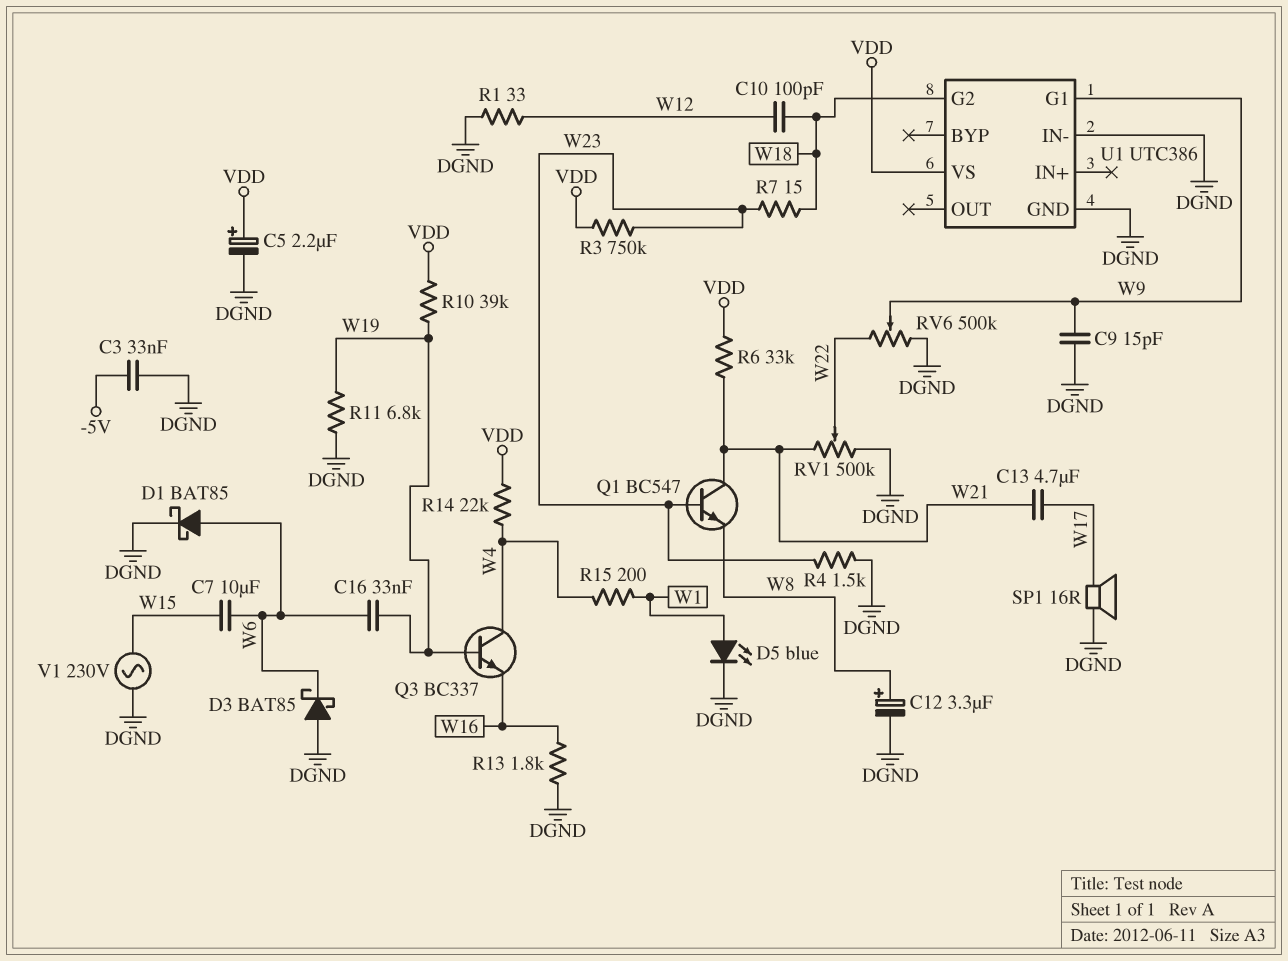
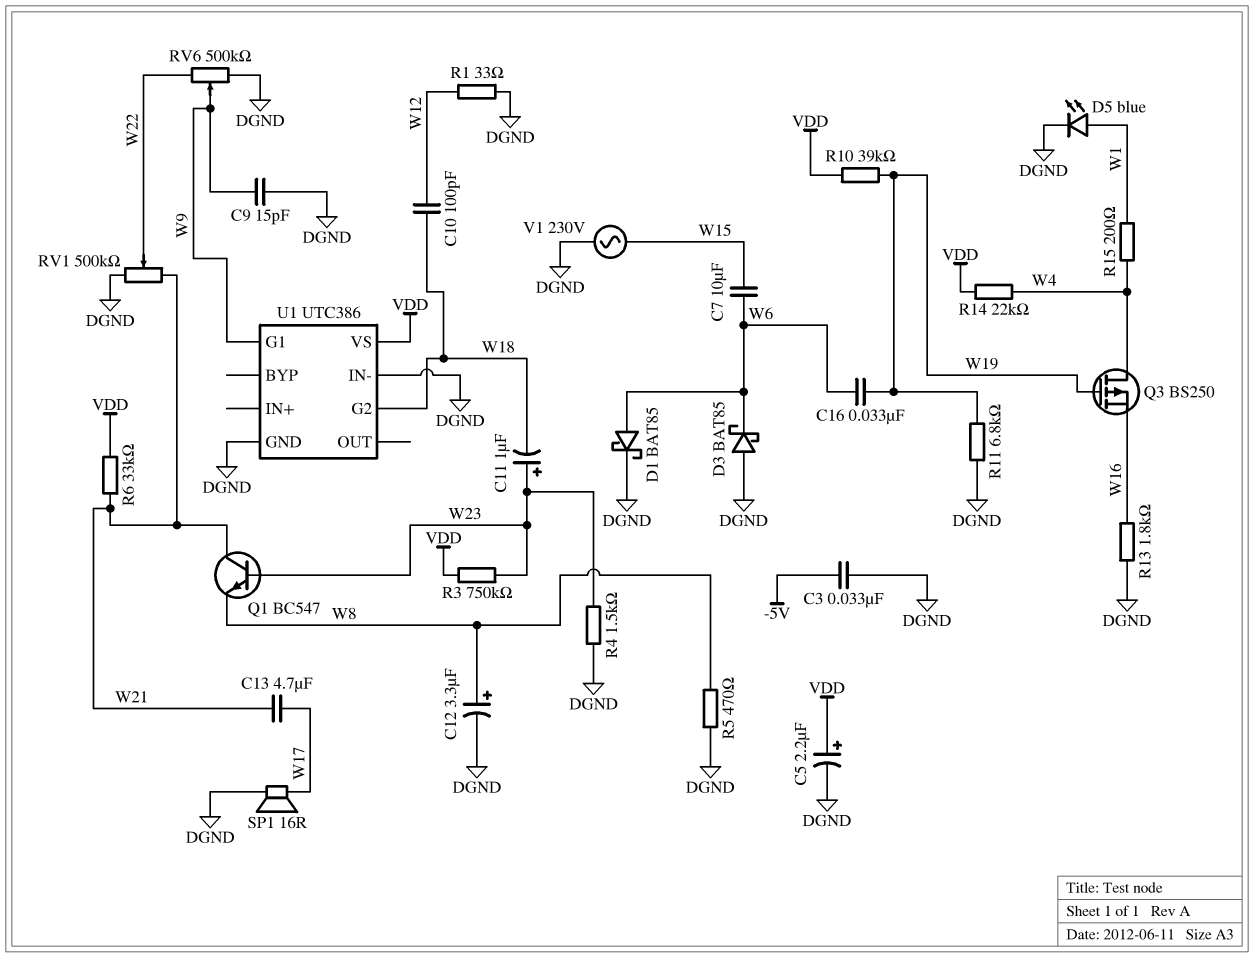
C11: none -> 1uF (plus W23, minus W18)
Q3: NPN BC337 (B W19, C W4, E W16) -> PMOS BS250 (G W19, D W4, S W16)
R5: none -> 470 (DGND, W8)
R7: 15 (W18, W23) -> none

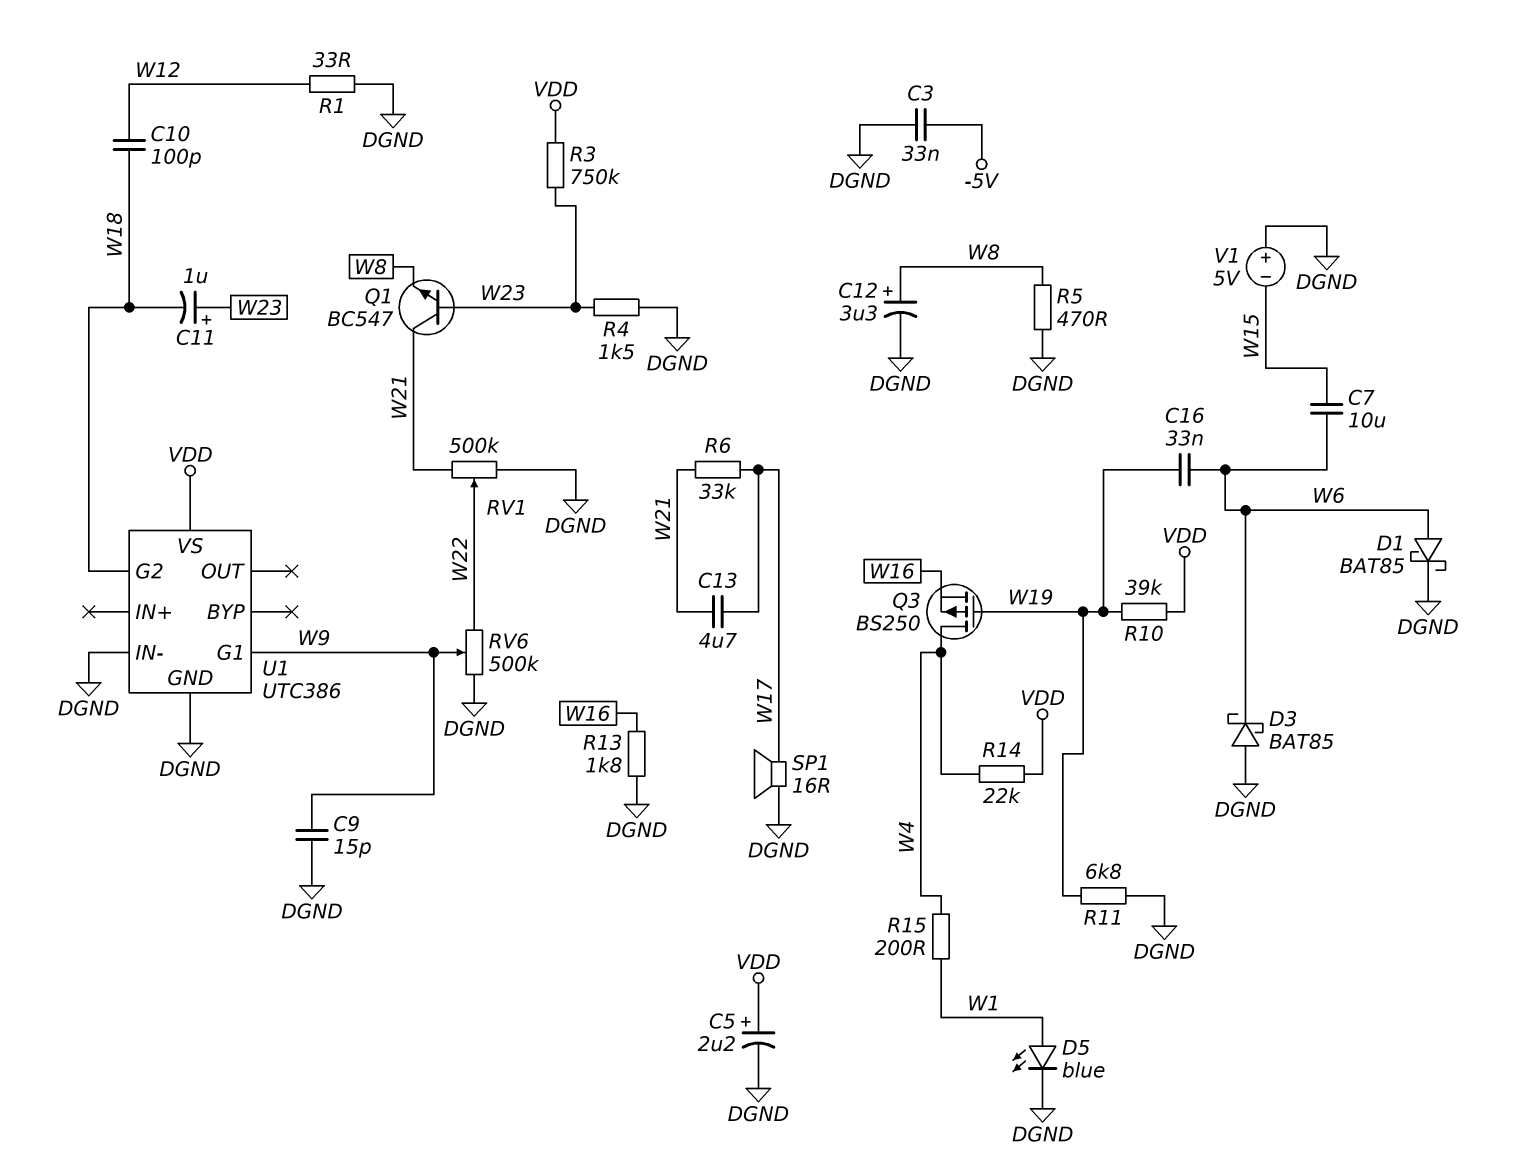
R6: 33k (VDD, W21) -> 33k (W17, W21)
V1: AC 230V (DGND, W15) -> 5V (plus DGND, minus W15)

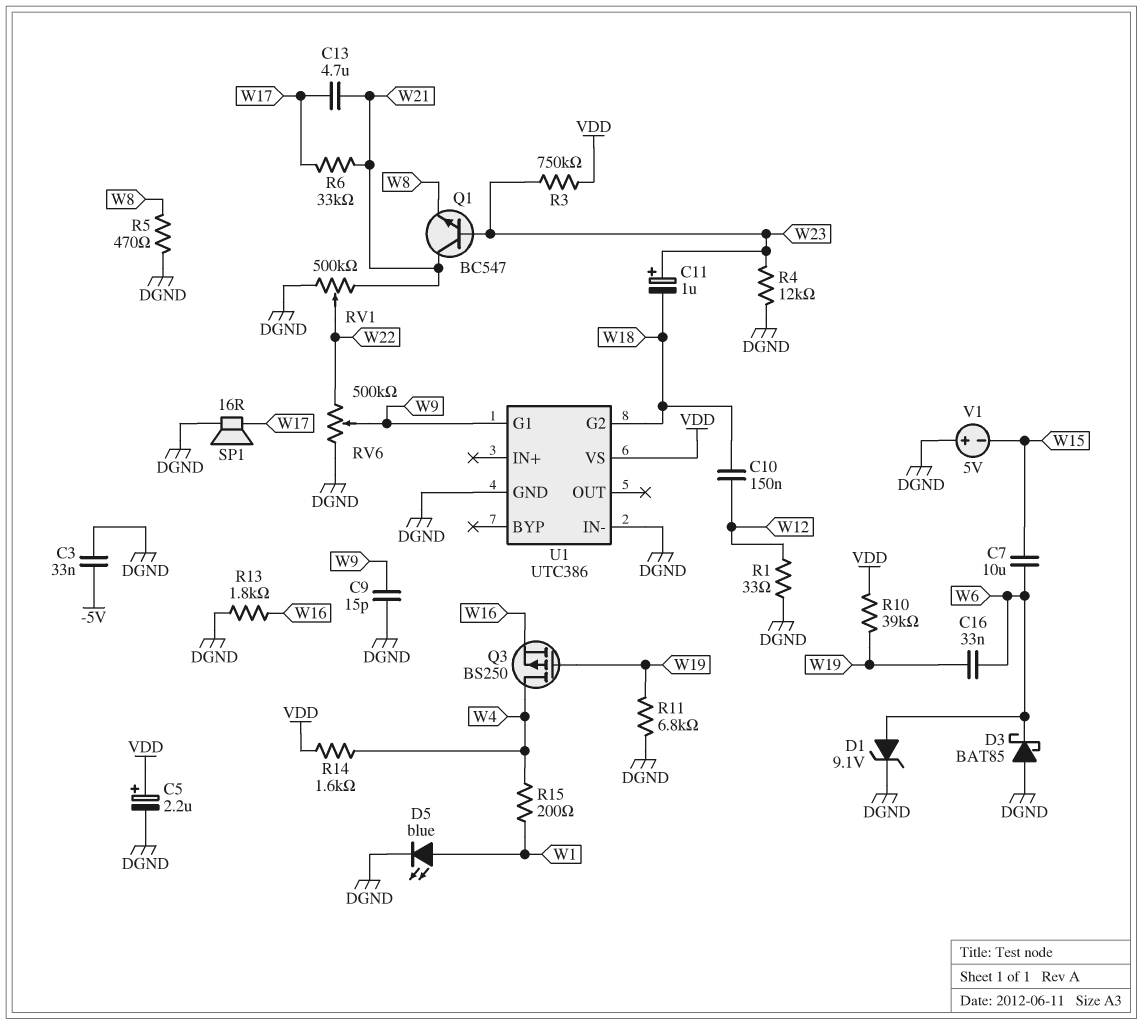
C10: 100pF (W12, W18) -> 150nF (W12, W18)
C12: 3.3uF (plus W8, minus DGND) -> none
D1: schottky BAT85 (A W6, K DGND) -> zener 9.1V (A W6, K DGND)
R4: 1.5k (DGND, W23) -> 12k (DGND, W23)
R14: 22k (VDD, W4) -> 1.6k (VDD, W4)

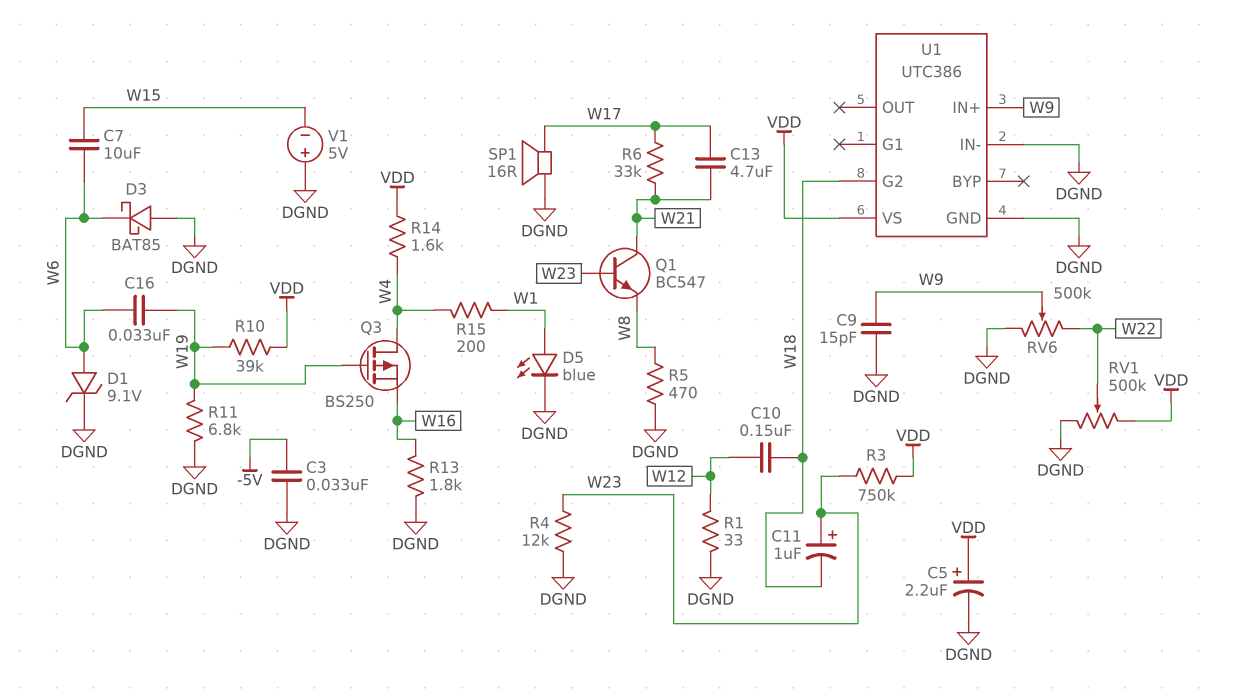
RV1: 500k (DGND, W21, wiper W22) -> 500k (DGND, VDD, wiper W22)
U1 pin G1: W9 -> none
U1 pin IN+: none -> W9

